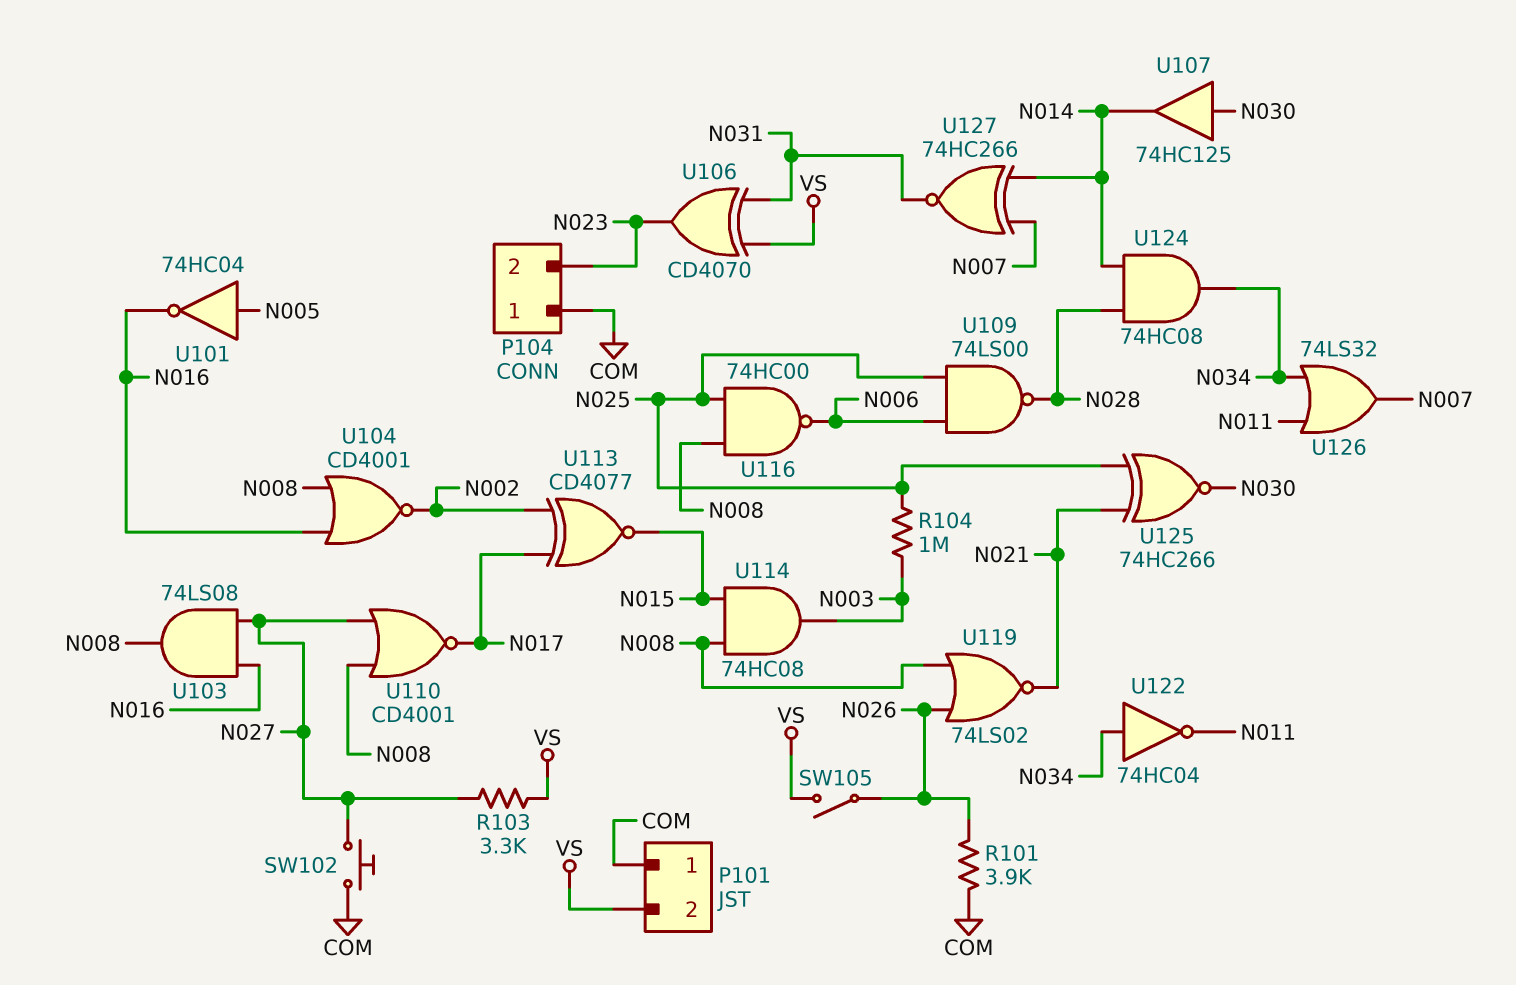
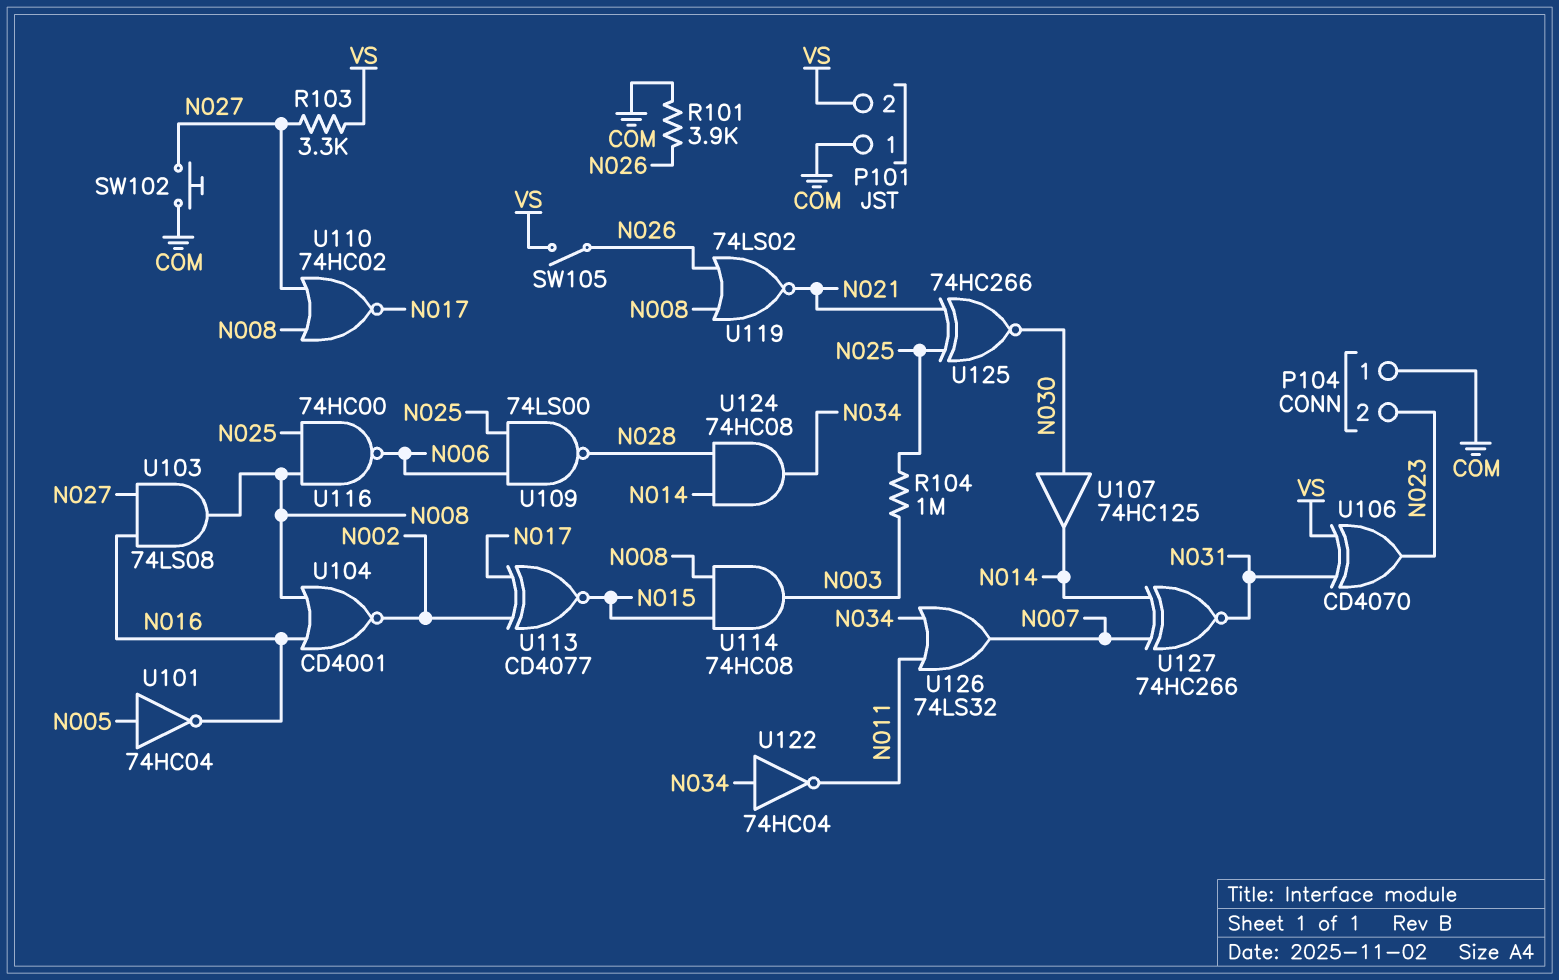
U110: NOR CD4001 (in N008, in N027, out N017) -> NOR 74HC02 (in N008, in N027, out N017)

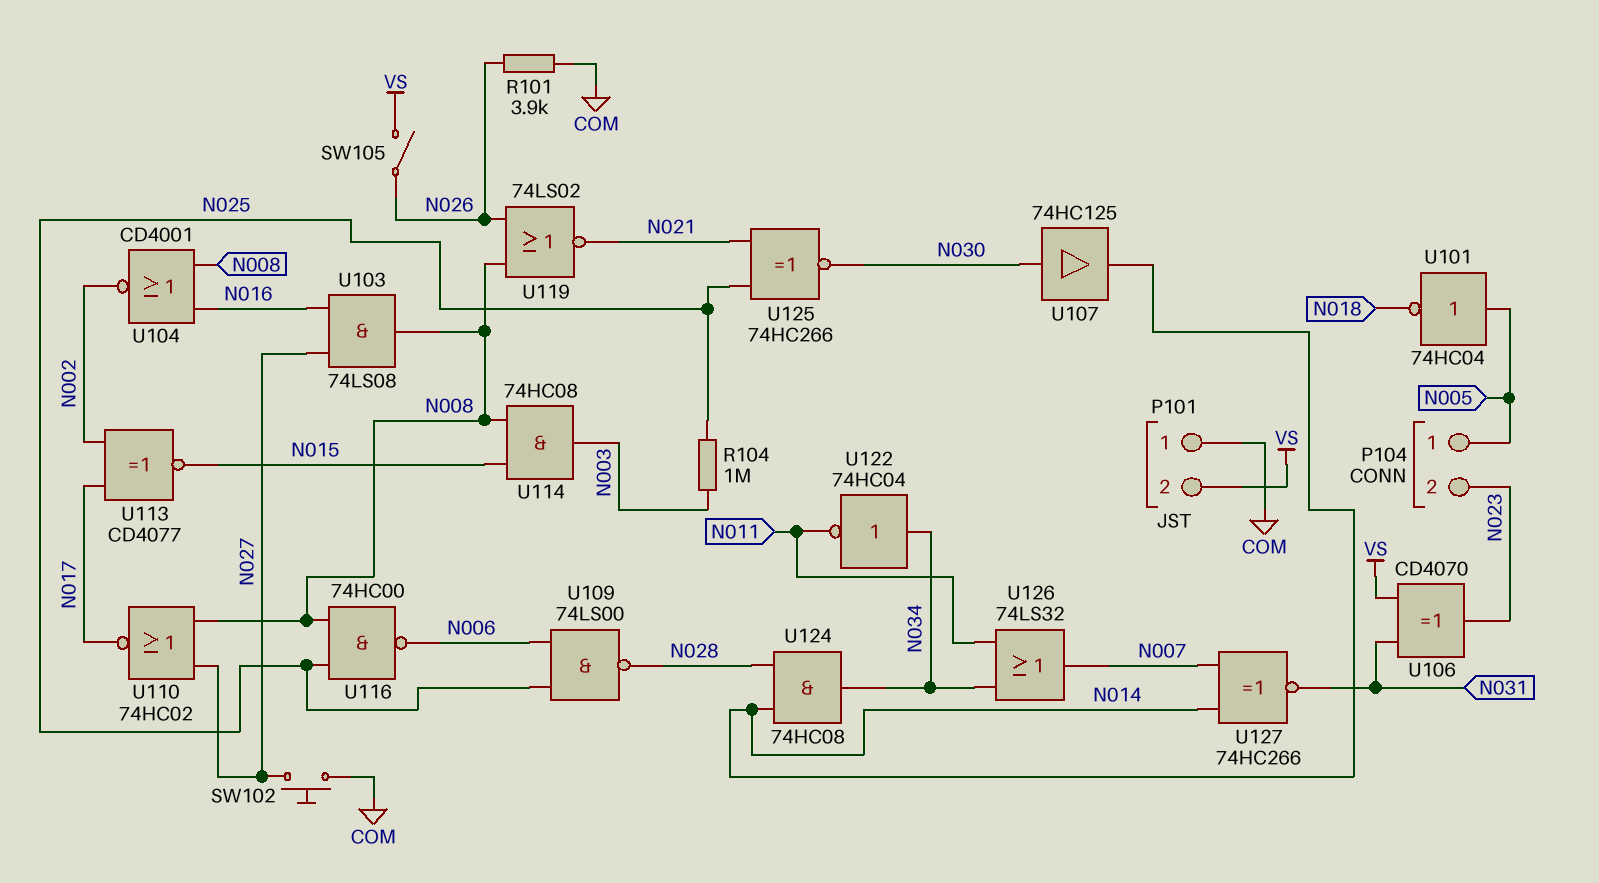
P104 pin 1: COM -> N005
R103: 3.3k (N027, VS) -> none
U101: NOT 74HC04 (in N005, out N016) -> NOT 74HC04 (in N005, out N018)

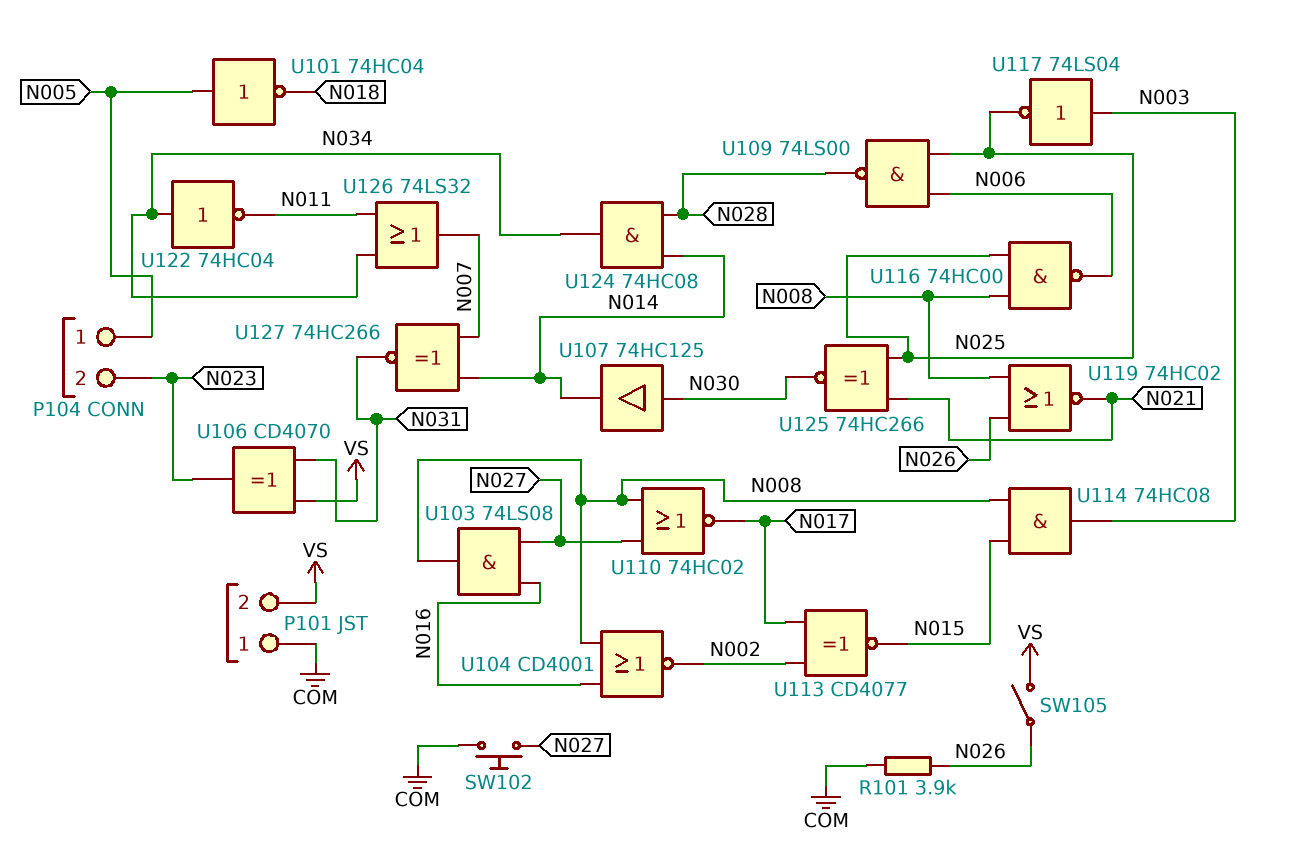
R104: 1M (N003, N025) -> none
U117: none -> NOT 74LS04 (in N003, out N025)
U119: NOR 74LS02 (in N008, in N026, out N021) -> NOR 74HC02 (in N008, in N026, out N021)

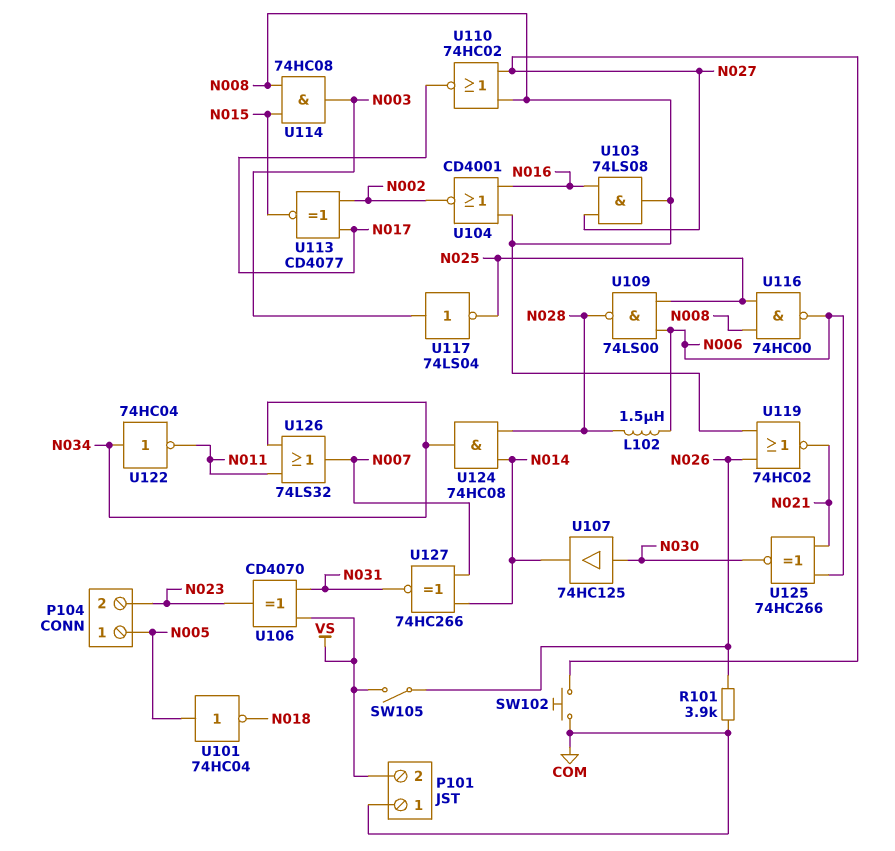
L102: none -> 1.5uH (N006, N028)
U125: XNOR 74HC266 (in N021, in N025, out N030) -> XNOR 74HC266 (in N006, in N021, out N030)

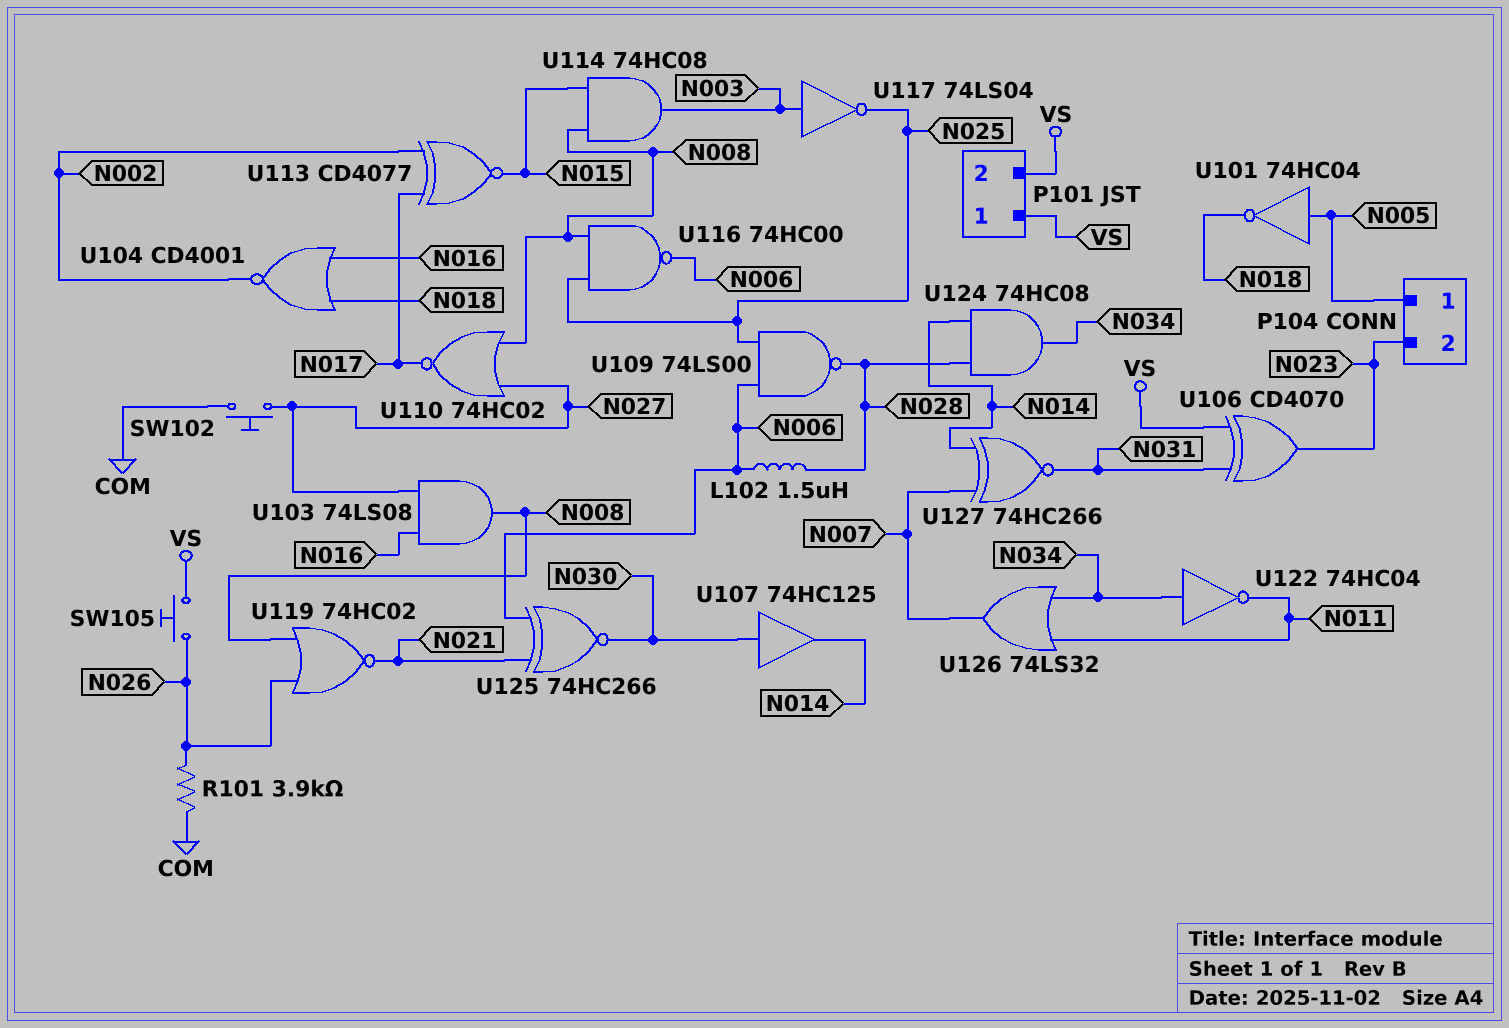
P101 pin 1: COM -> VS
SW105: switch (N026, VS) -> button (N026, VS)
U104: NOR CD4001 (in N008, in N016, out N002) -> NOR CD4001 (in N016, in N018, out N002)

